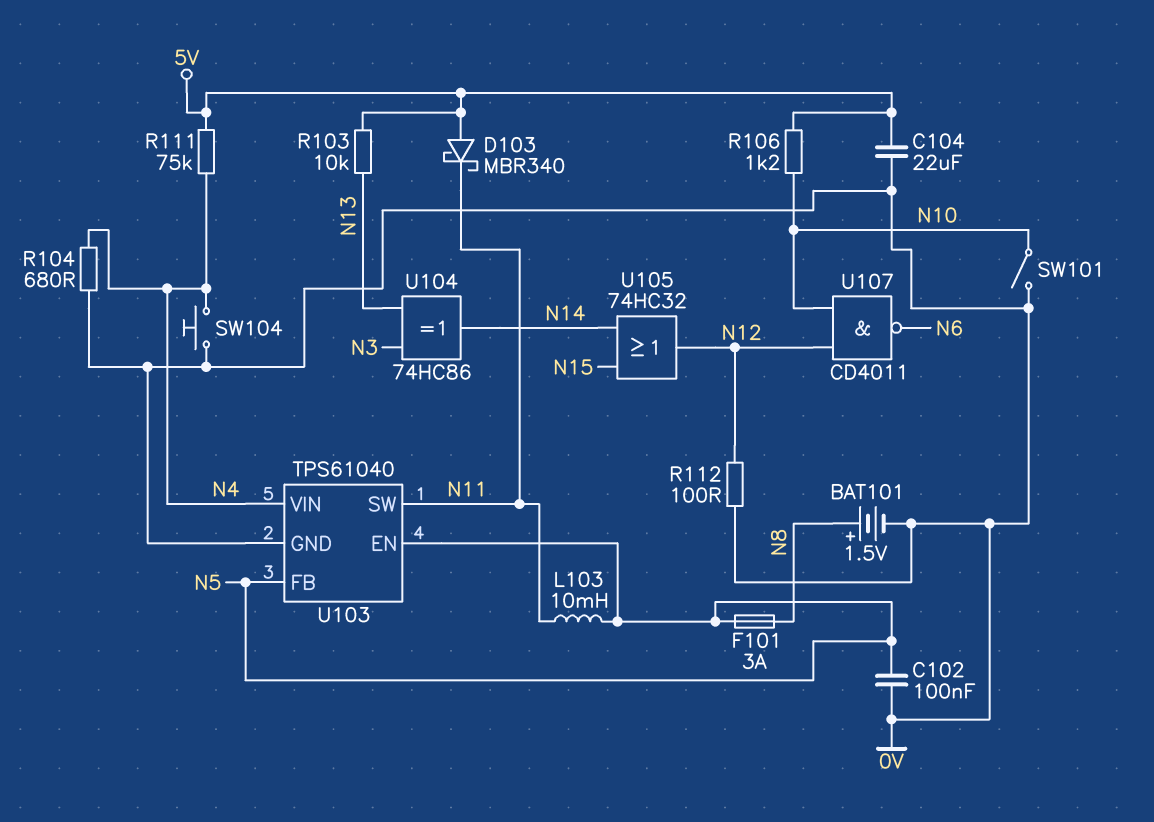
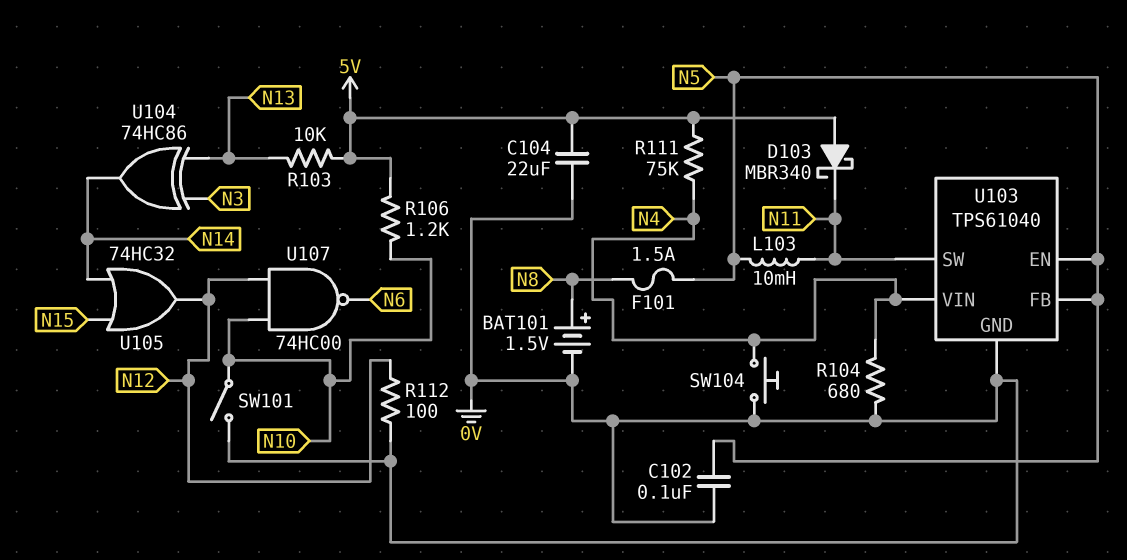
F101: 3A (N5, N8) -> 1.5A (N5, N8)
U107: NAND CD4011 (in N10, in N12, out N6) -> NAND 74HC00 (in N10, in N12, out N6)

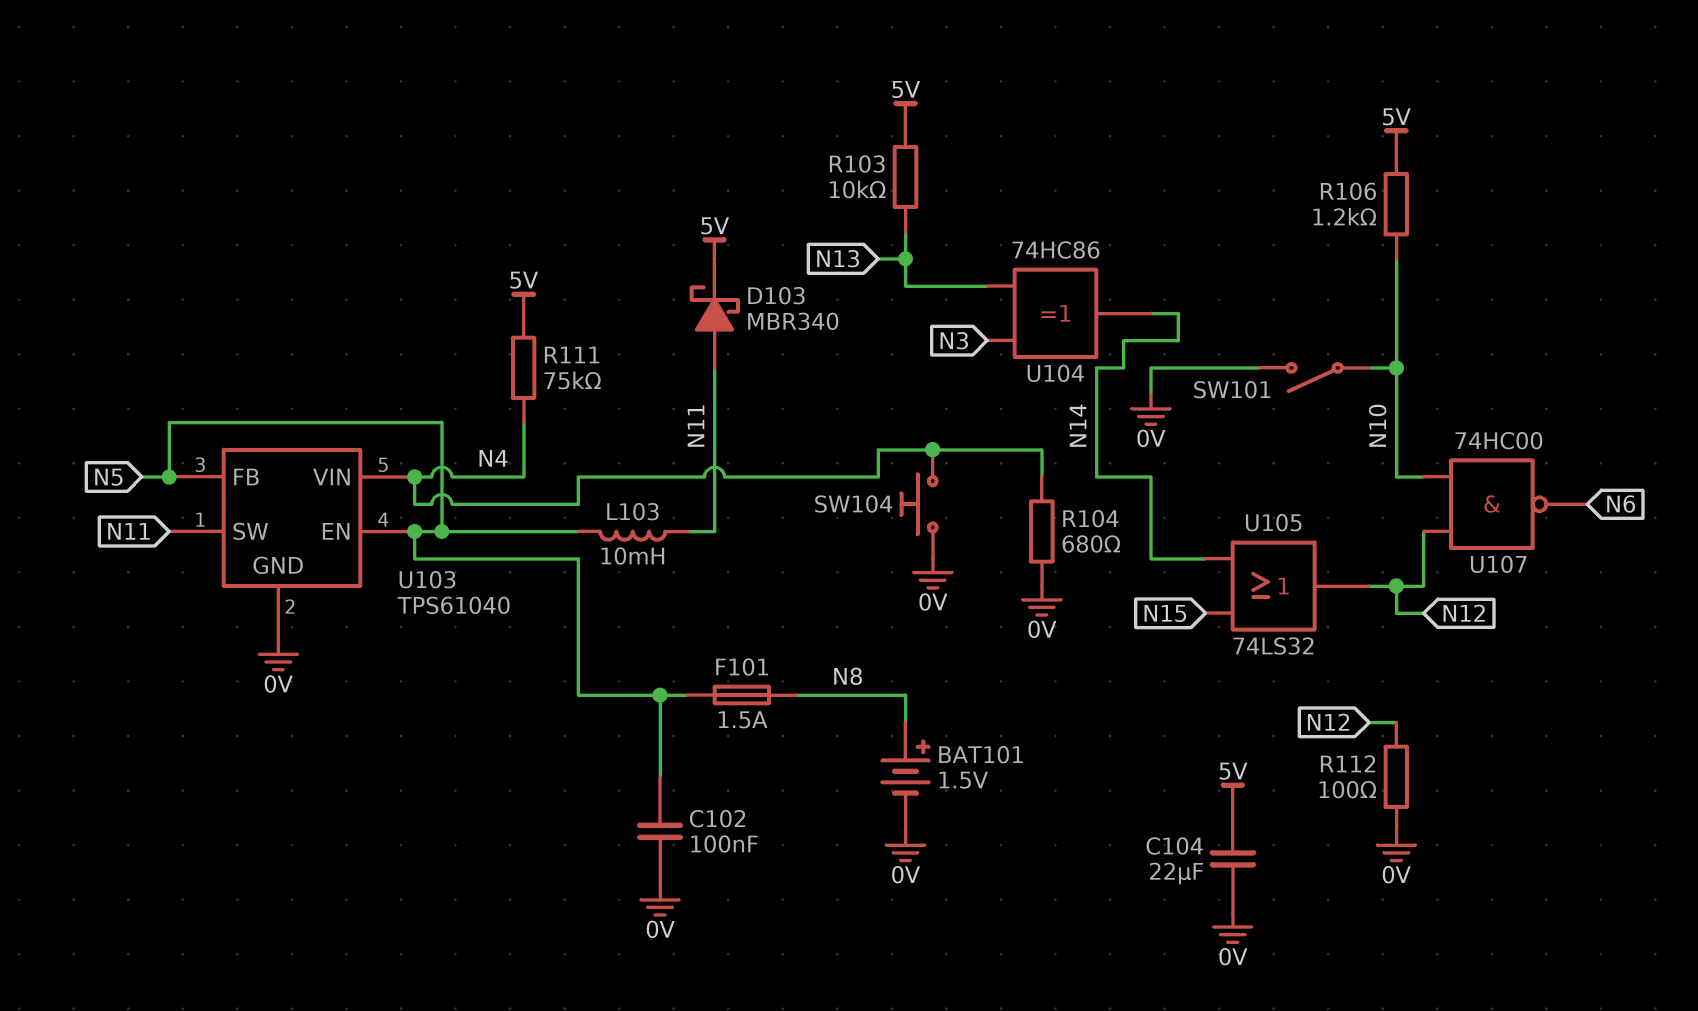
D103: schottky MBR340 (A 5V, K N11) -> schottky MBR340 (A N11, K 5V)
U105: OR 74HC32 (in N14, in N15, out N12) -> OR 74LS32 (in N14, in N15, out N12)

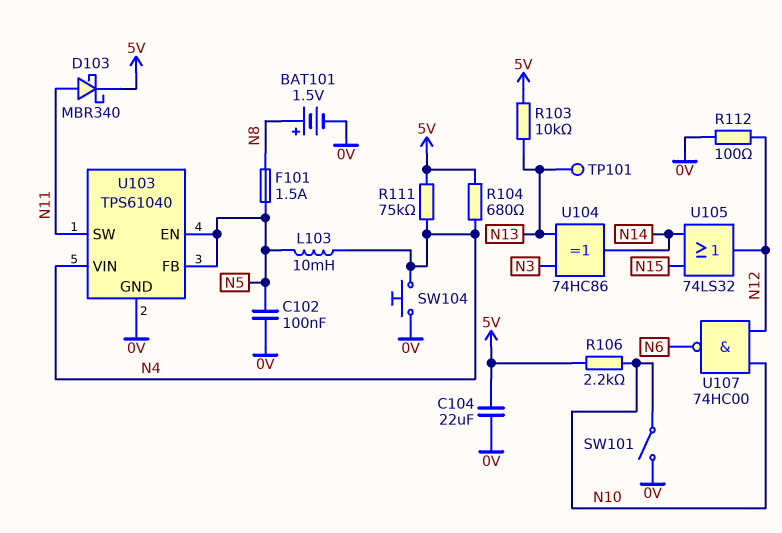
L103: 10mH (N5, N11) -> 10mH (N4, N5)
R104: 680 (0V, N4) -> 680 (5V, N4)
R106: 1.2k (5V, N10) -> 2.2k (5V, N10)
TP101: none -> test point (N13)

